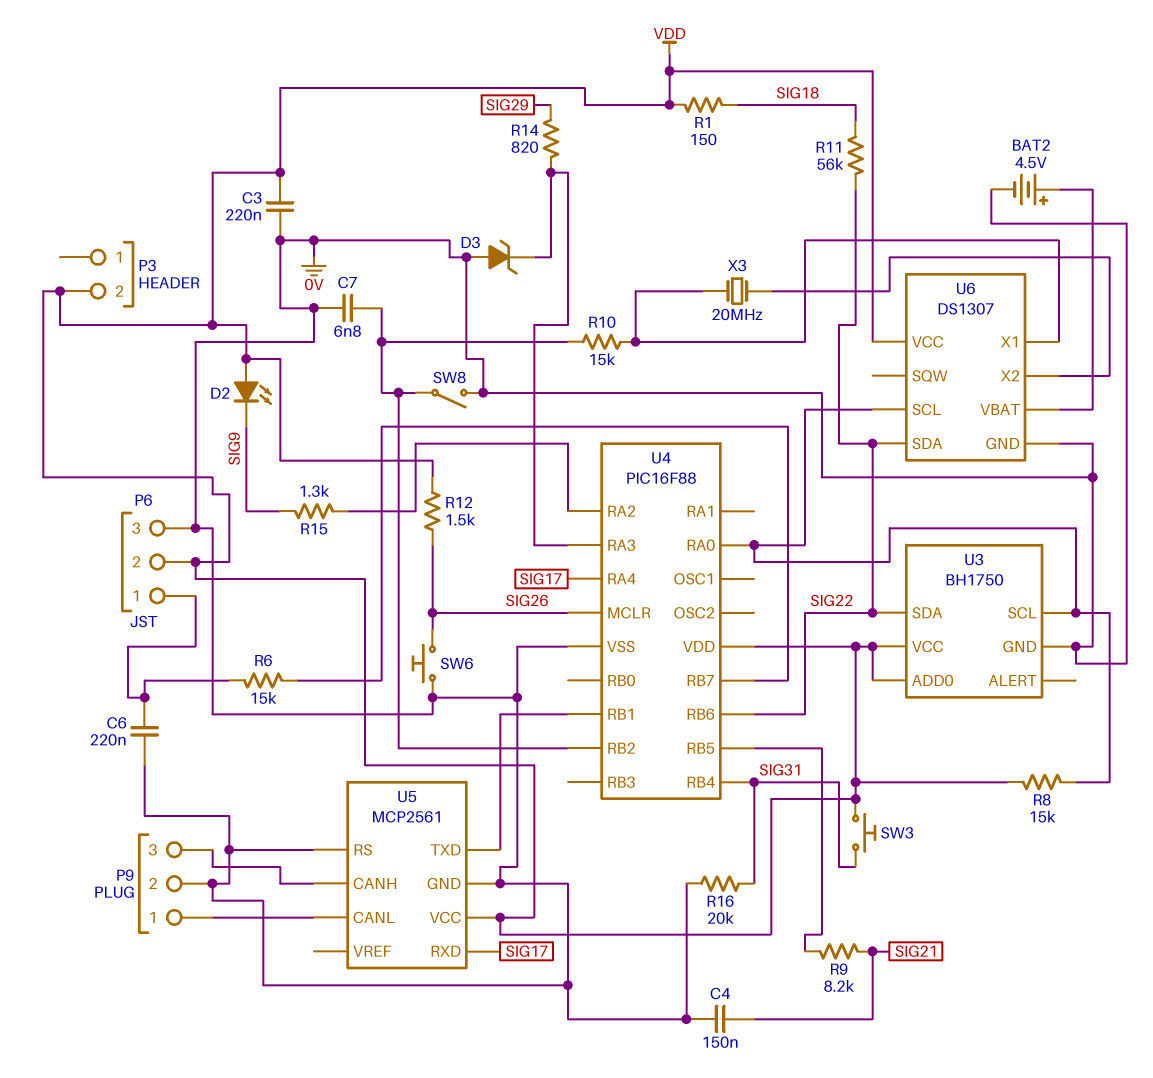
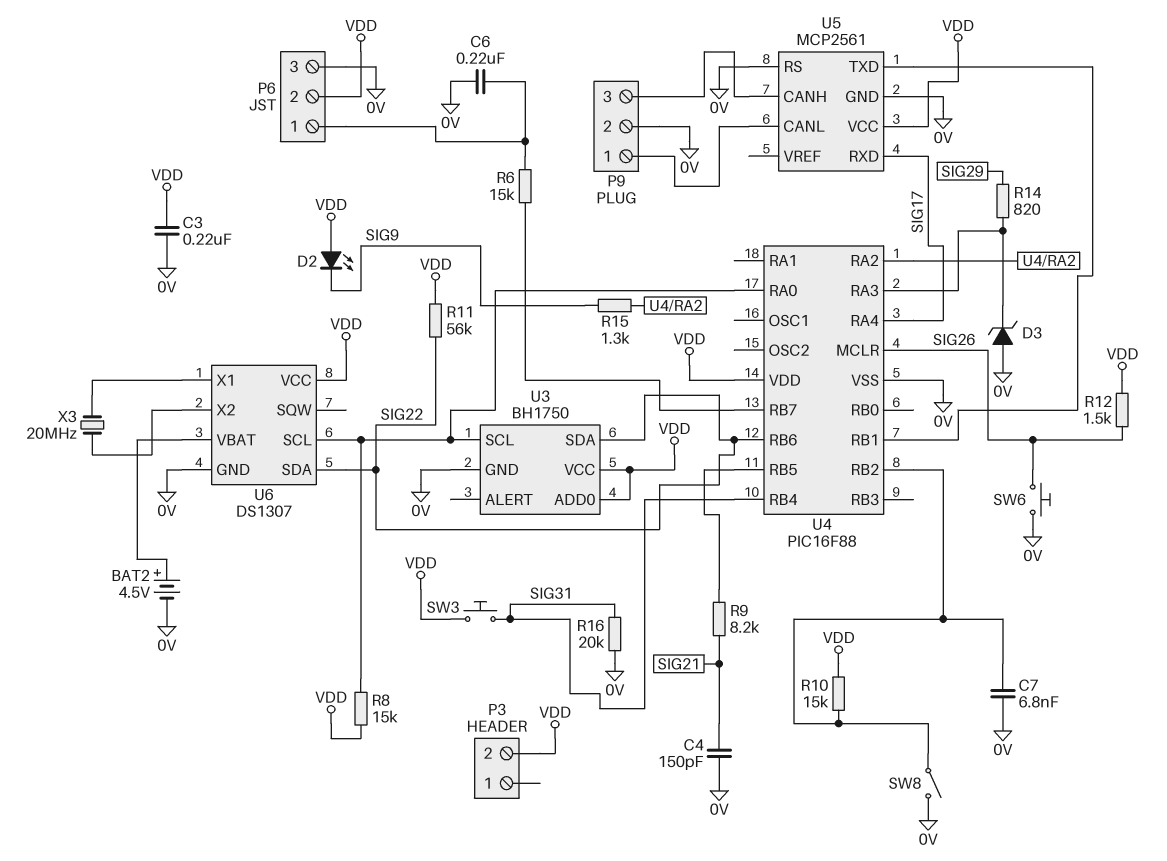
C4: 150nF (0V, SIG21) -> 150pF (0V, SIG21)
R1: 150 (SIG18, VDD) -> none
R10: 15k (U4/RB2, U6/X1) -> 15k (U4/RB2, VDD)
R11: 56k (SIG18, SIG22) -> 56k (SIG22, VDD)

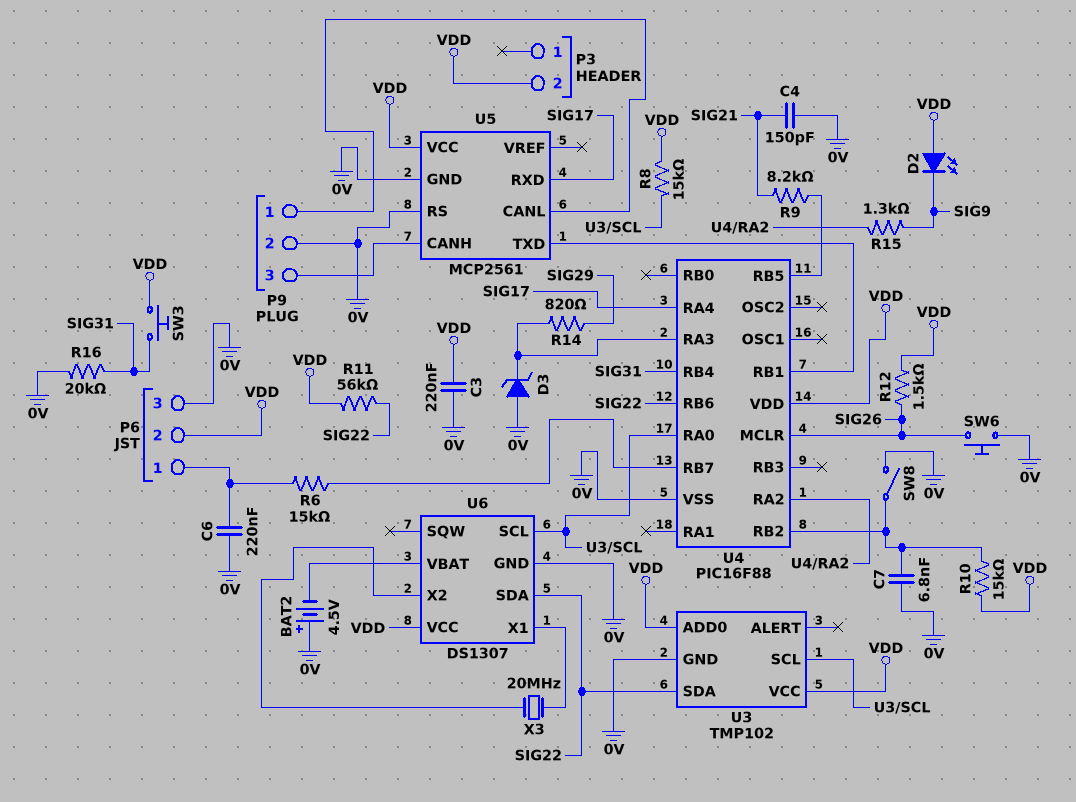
BAT2: 4.5V (plus U6/VBAT, minus 0V) -> 4.5V (plus 0V, minus U6/VBAT)
U3: BH1750 -> TMP102

